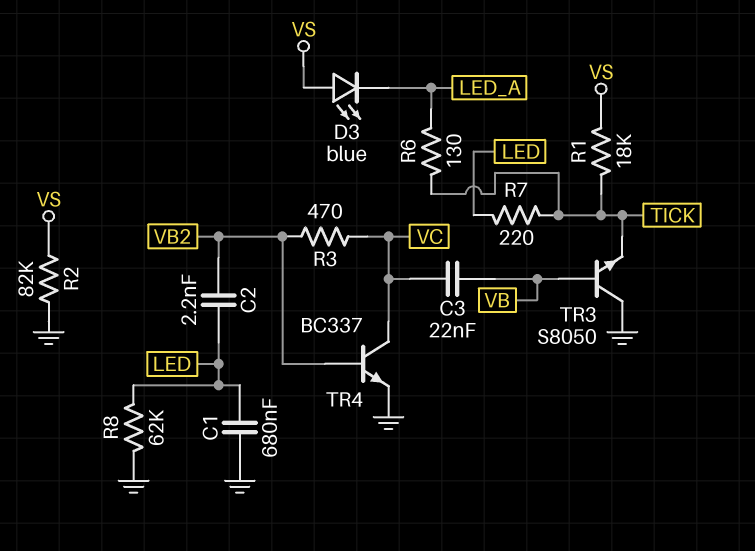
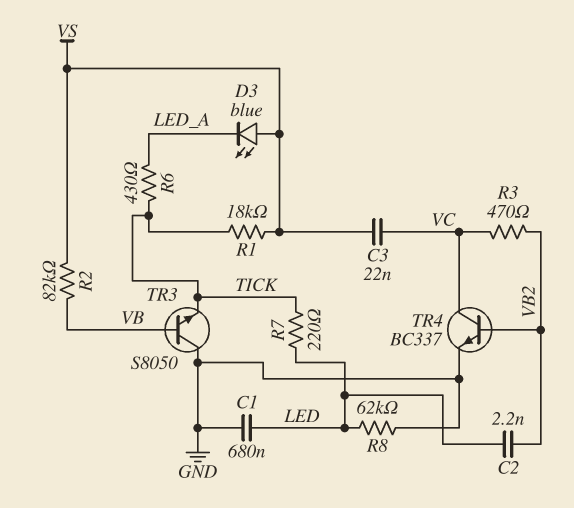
C3: 22nF (VB, VC) -> 22nF (VC, VS)
R2: 82k (GND, VS) -> 82k (VB, VS)
R6: 130 (LED_A, TICK) -> 430 (LED_A, TICK)

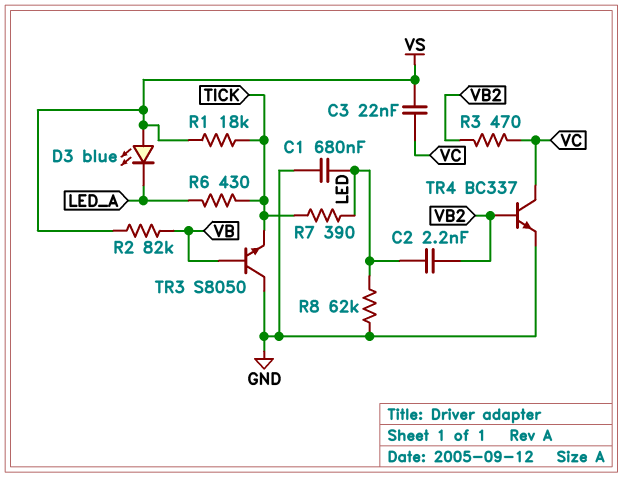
R7: 220 (LED, TICK) -> 390 (LED, TICK)

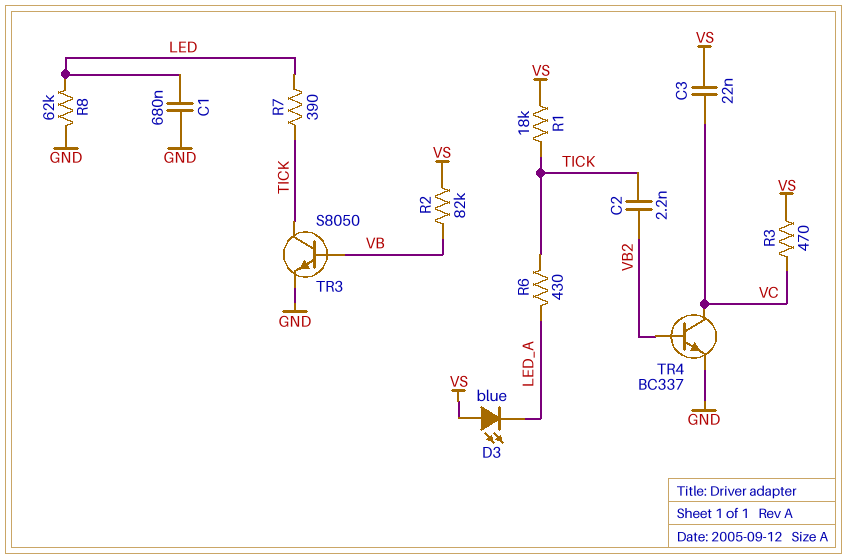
C2: 2.2nF (LED, VB2) -> 2.2nF (TICK, VB2)
R3: 470 (VB2, VC) -> 470 (VC, VS)
TR3: NPN S8050 (B VB, C GND, E TICK) -> NPN S8050 (B VB, C TICK, E GND)

